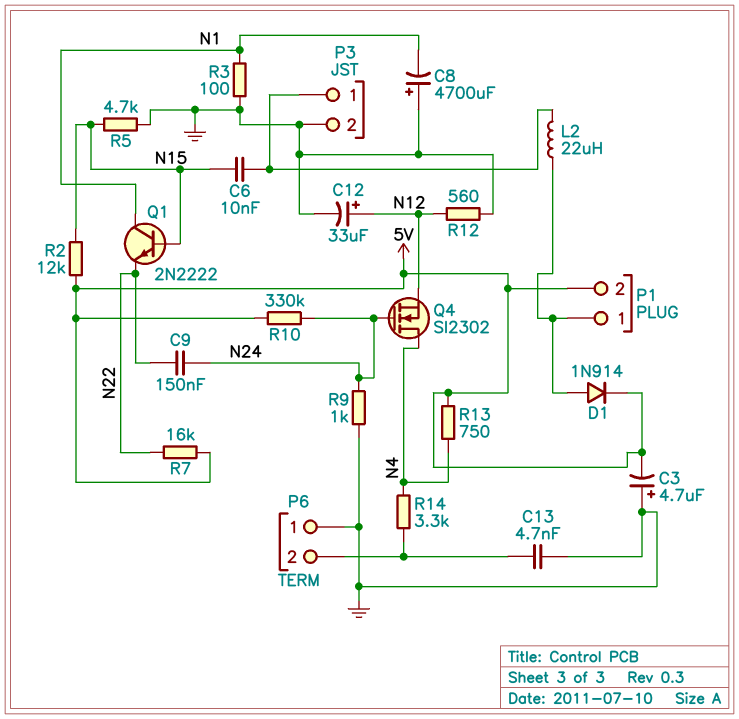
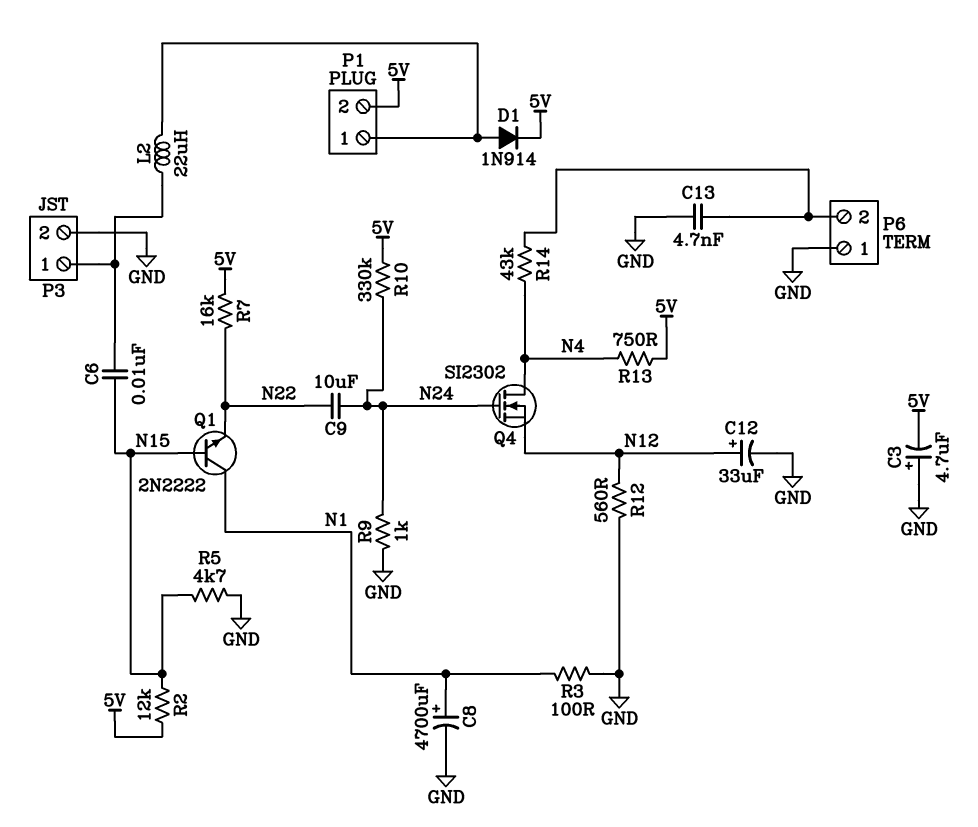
C8: 4700uF (plus GND, minus N1) -> 4700uF (plus N1, minus GND)
C9: 150nF (N22, N24) -> 10uF (N22, N24)
R14: 3.3k (N4, P6/2) -> 43k (N4, P6/2)

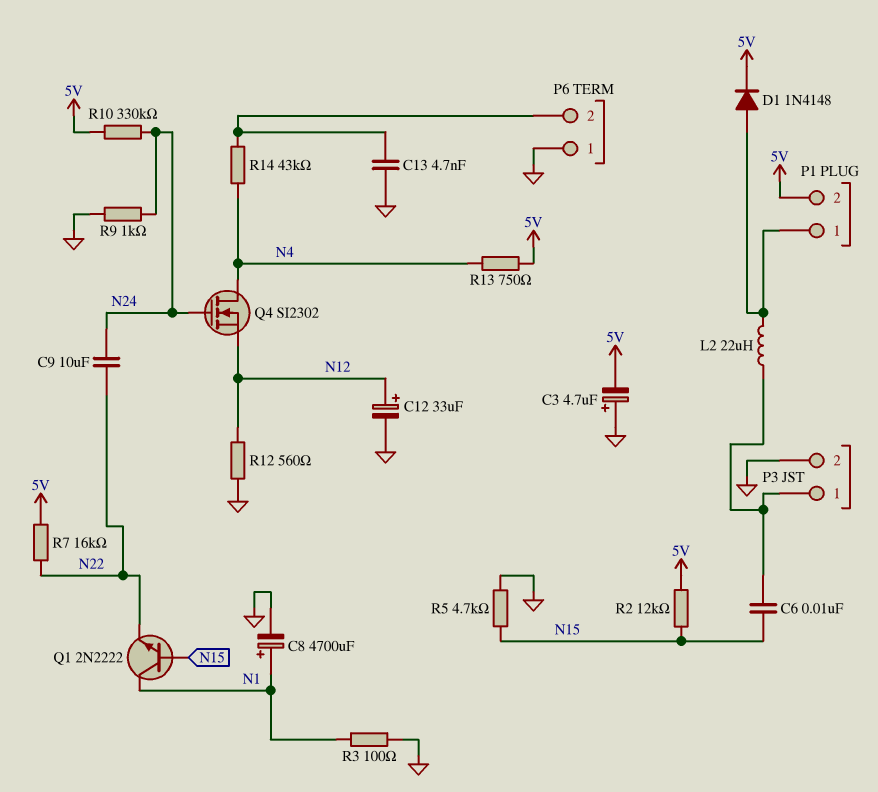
D1: diode 1N914 (A P1/1, K 5V) -> diode 1N4148 (A P1/1, K 5V)

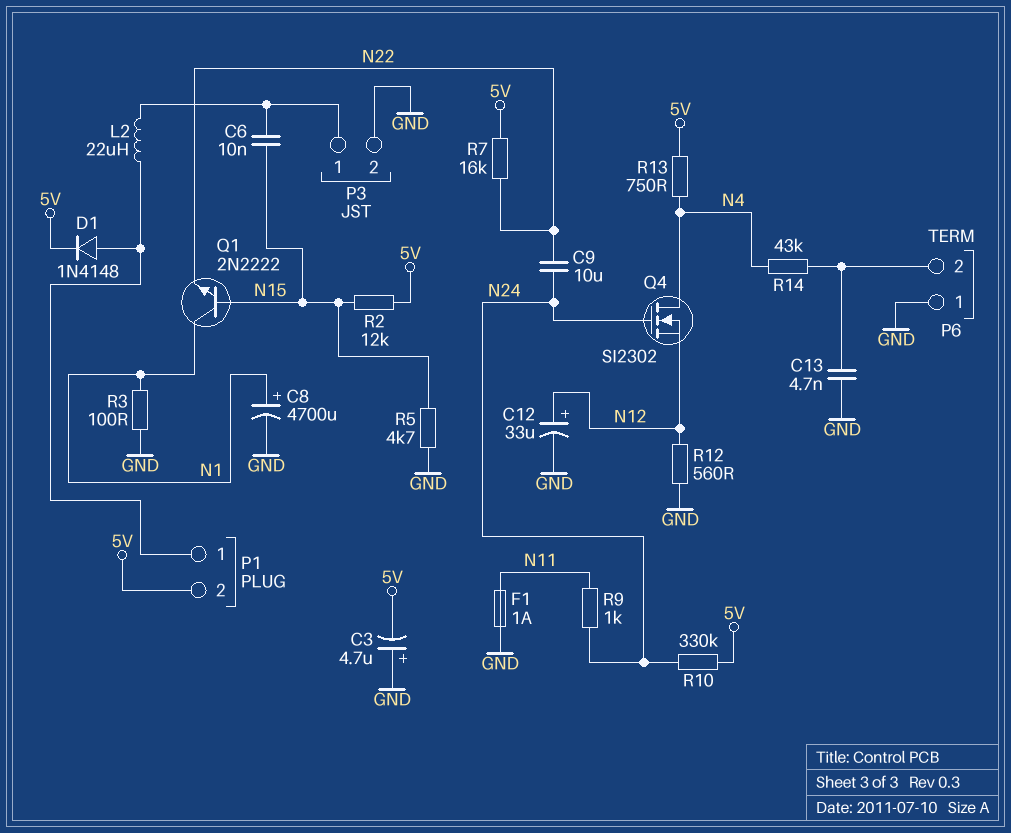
F1: none -> 1A (GND, N11)
R9: 1k (GND, N24) -> 1k (N11, N24)

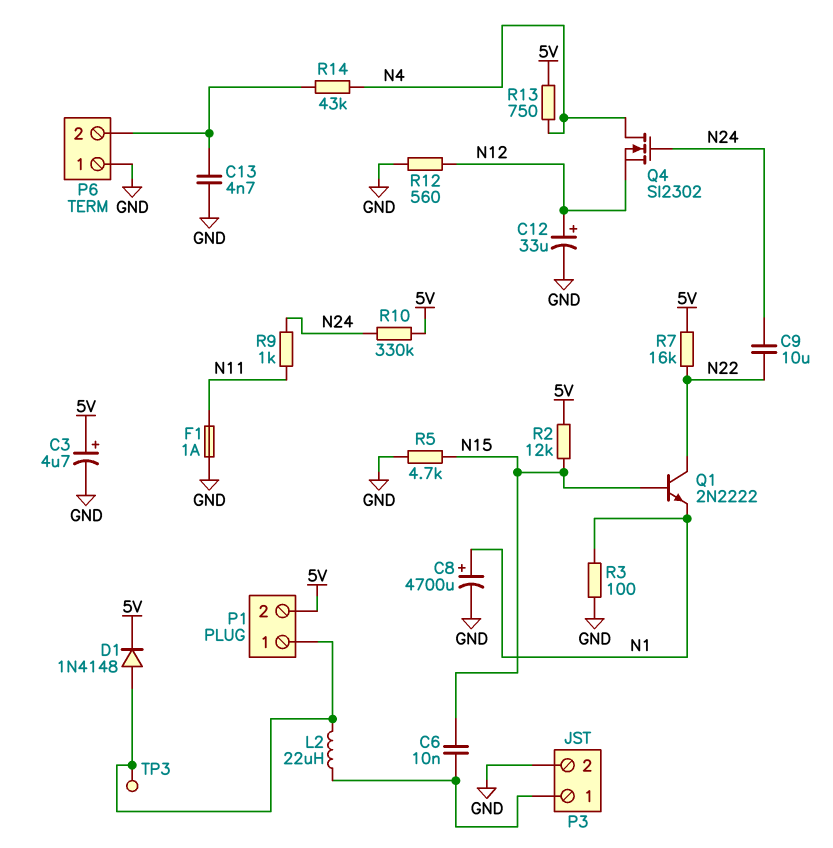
C3: 4.7uF (plus GND, minus 5V) -> 4.7uF (plus 5V, minus GND)
Q1: NPN 2N2222 (B N15, C N1, E N22) -> NPN 2N2222 (B N15, C N22, E N1)
TP3: none -> test point (P1/1)

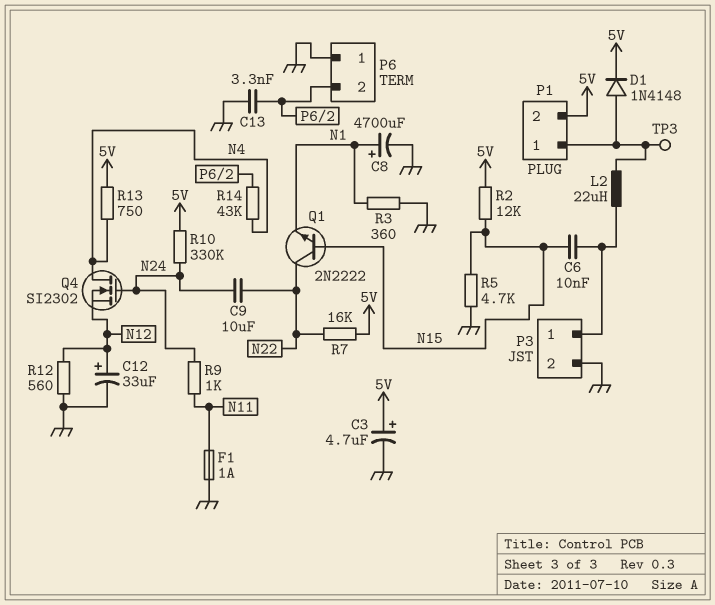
C13: 4.7nF (GND, P6/2) -> 3.3nF (GND, P6/2)
R3: 100 (GND, N1) -> 360 (GND, N1)

